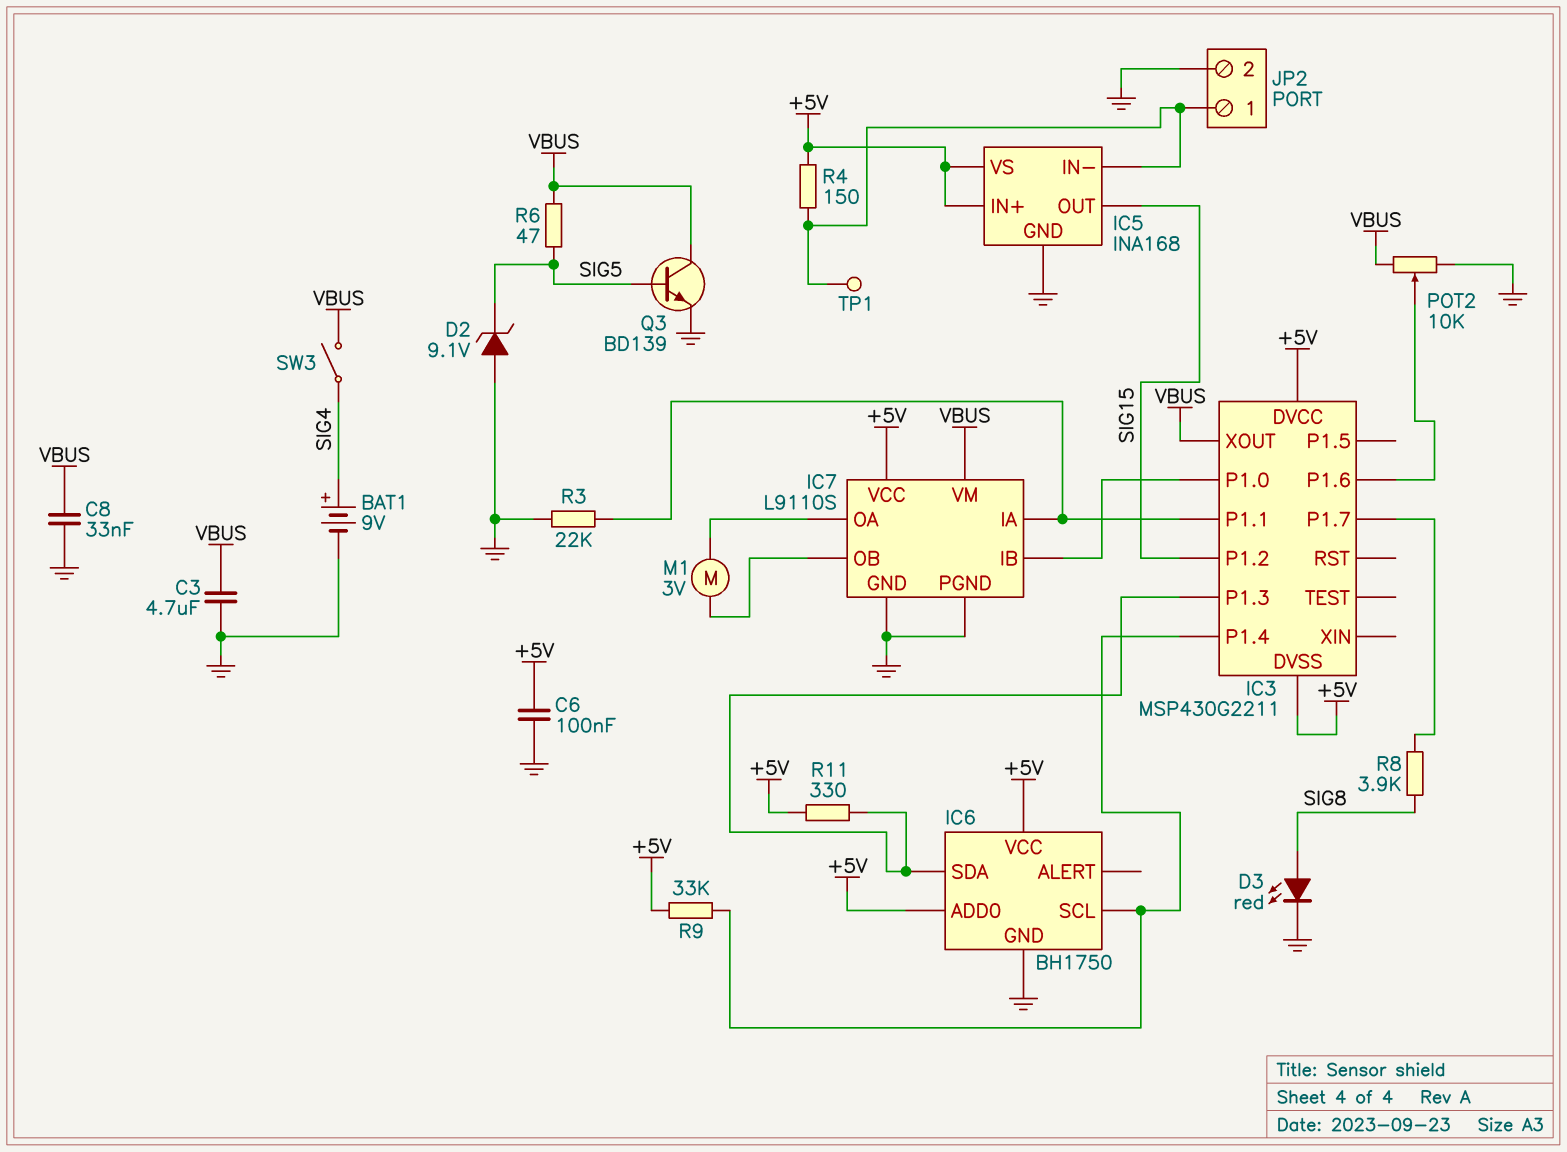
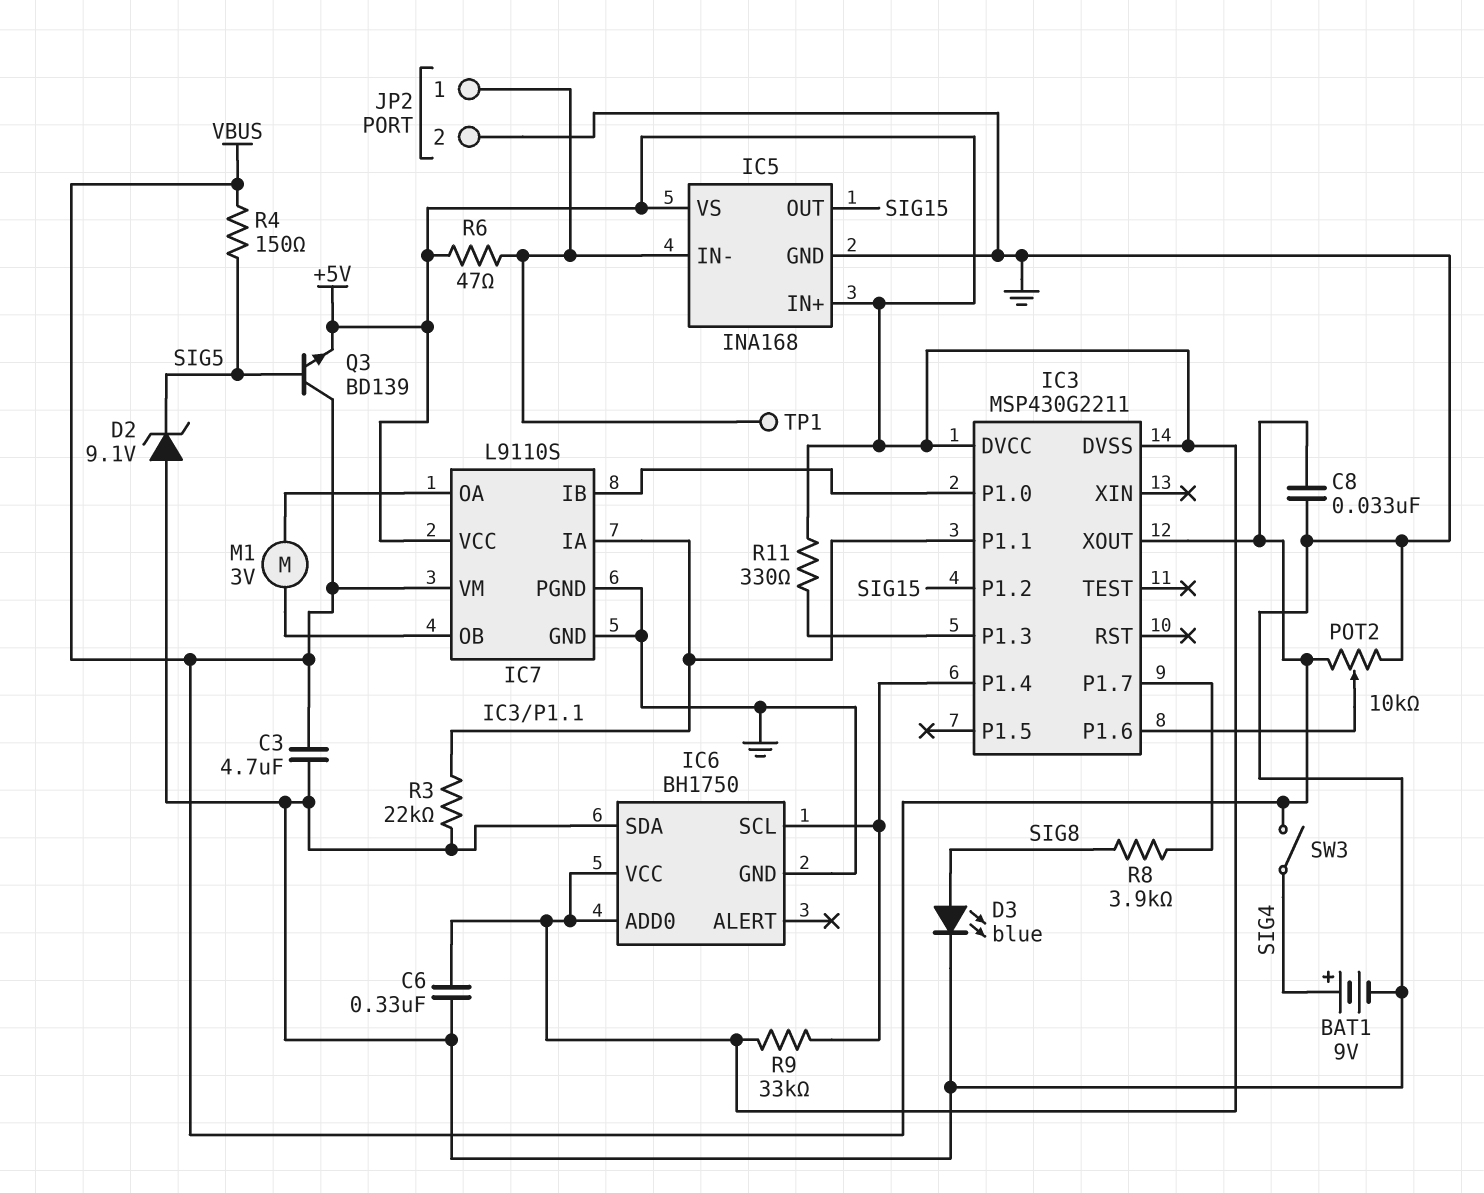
C6: 100nF (+5V, GND) -> 330nF (+5V, GND)
D3: LED red (A SIG8, K GND) -> LED blue (A SIG8, K GND)
IC6 pin SDA: IC3/P1.3 -> GND
Q3: NPN BD139 (B SIG5, C VBUS, E GND) -> NPN BD139 (B SIG5, C VBUS, E +5V)
R4: 150 (+5V, IC5/IN-) -> 150 (SIG5, VBUS)
R6: 47 (SIG5, VBUS) -> 47 (+5V, IC5/IN-)

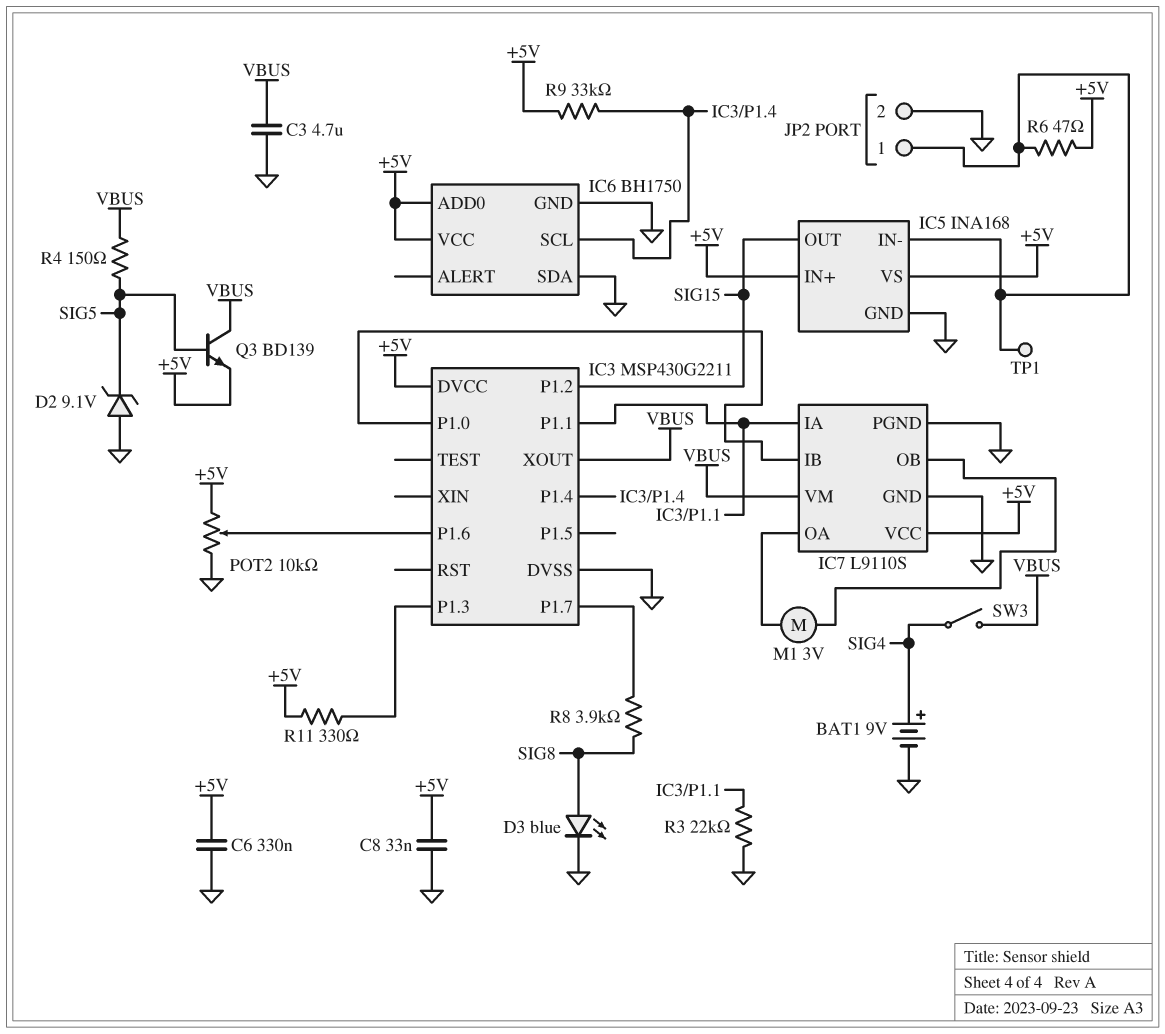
C8: 33nF (GND, VBUS) -> 33nF (+5V, GND)
IC3 pin DVSS: +5V -> GND
POT2: 10k (GND, VBUS, wiper IC3/P1.6) -> 10k (+5V, GND, wiper IC3/P1.6)

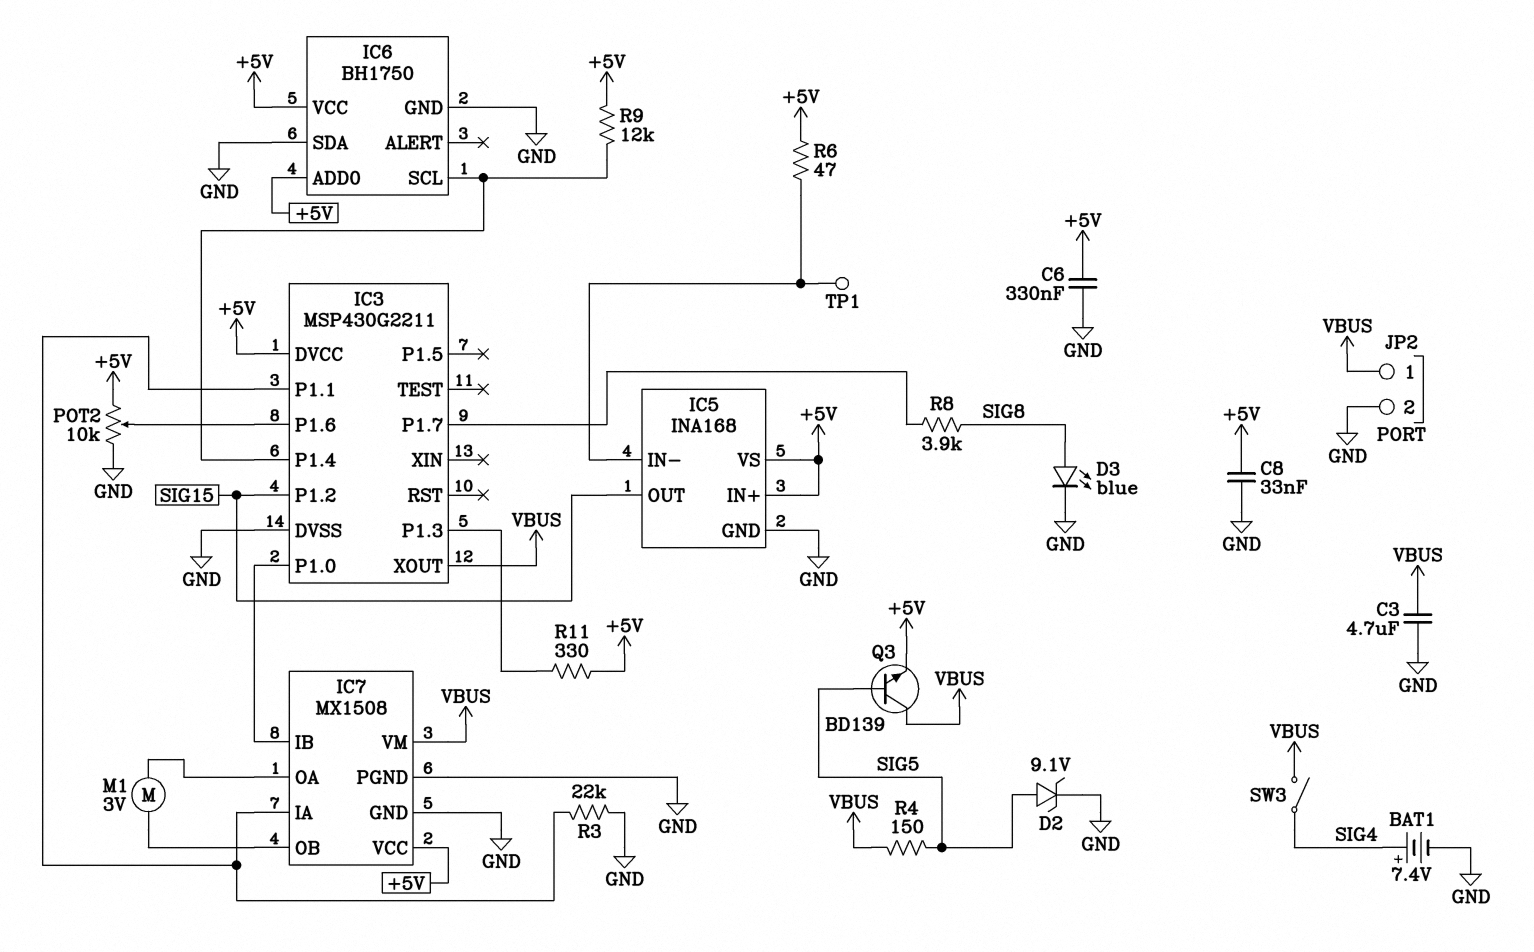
BAT1: 9V (plus SIG4, minus GND) -> 7.4V (plus SIG4, minus GND)
D2: zener 9.1V (A GND, K SIG5) -> zener 9.1V (A SIG5, K GND)
IC7: L9110S -> MX1508
JP2 pin 1: IC5/IN- -> VBUS
R9: 33k (+5V, IC3/P1.4) -> 12k (+5V, IC3/P1.4)

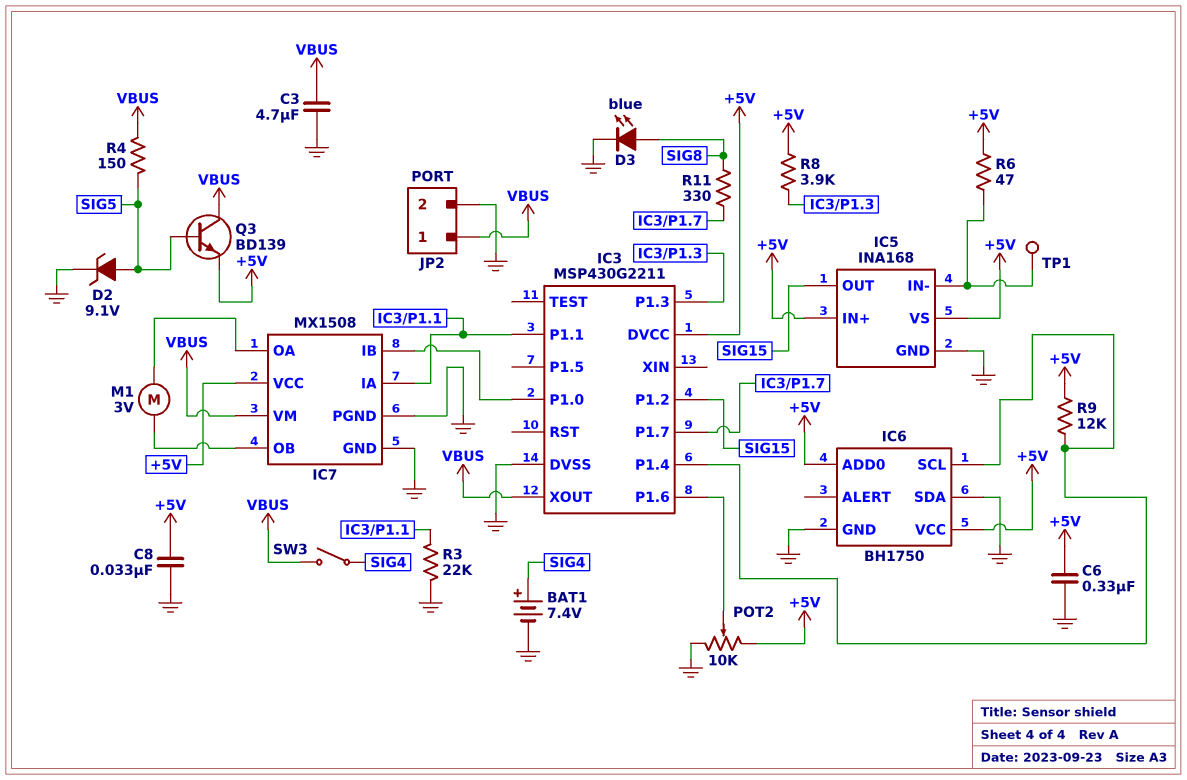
R8: 3.9k (IC3/P1.7, SIG8) -> 3.9k (+5V, IC3/P1.3)
R11: 330 (+5V, IC3/P1.3) -> 330 (IC3/P1.7, SIG8)

